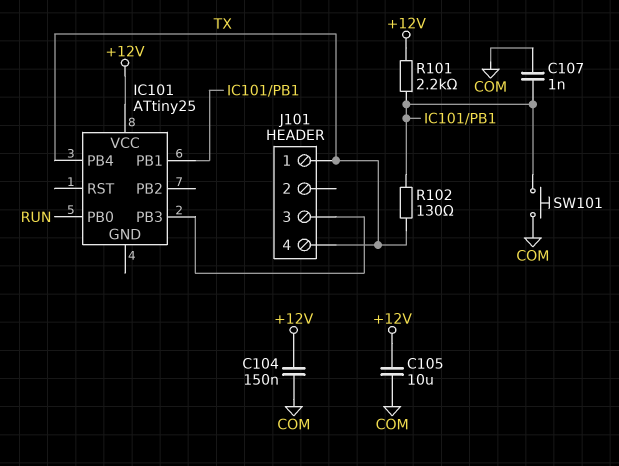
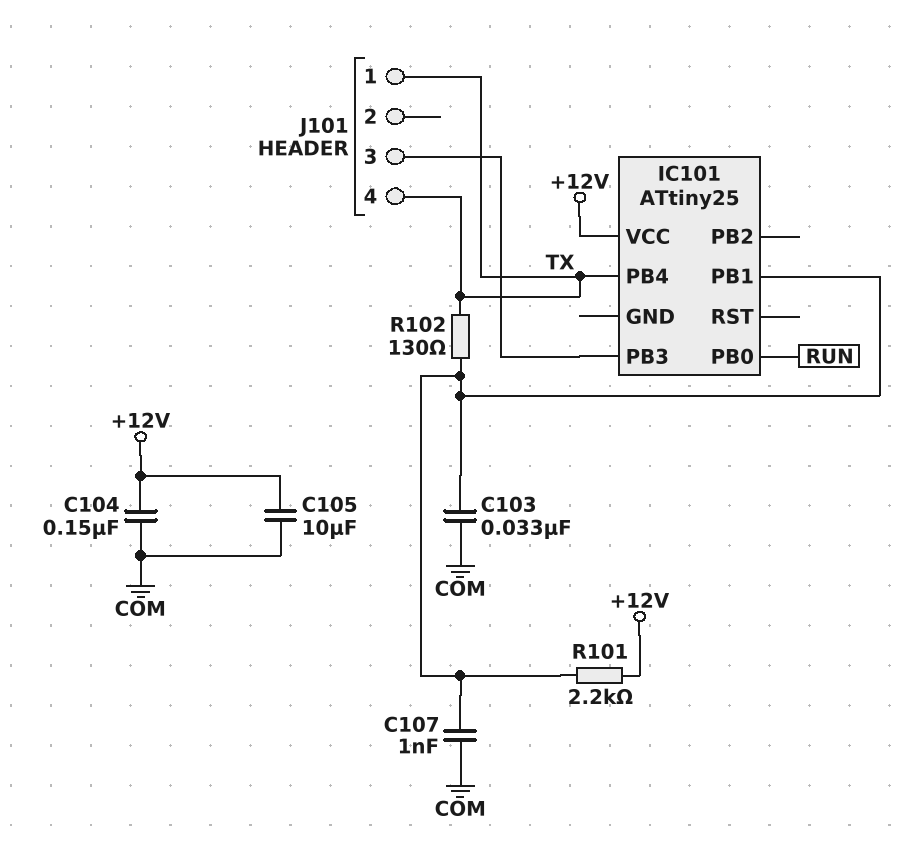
C103: none -> 33nF (COM, IC101/PB1)
SW101: button (COM, IC101/PB1) -> none

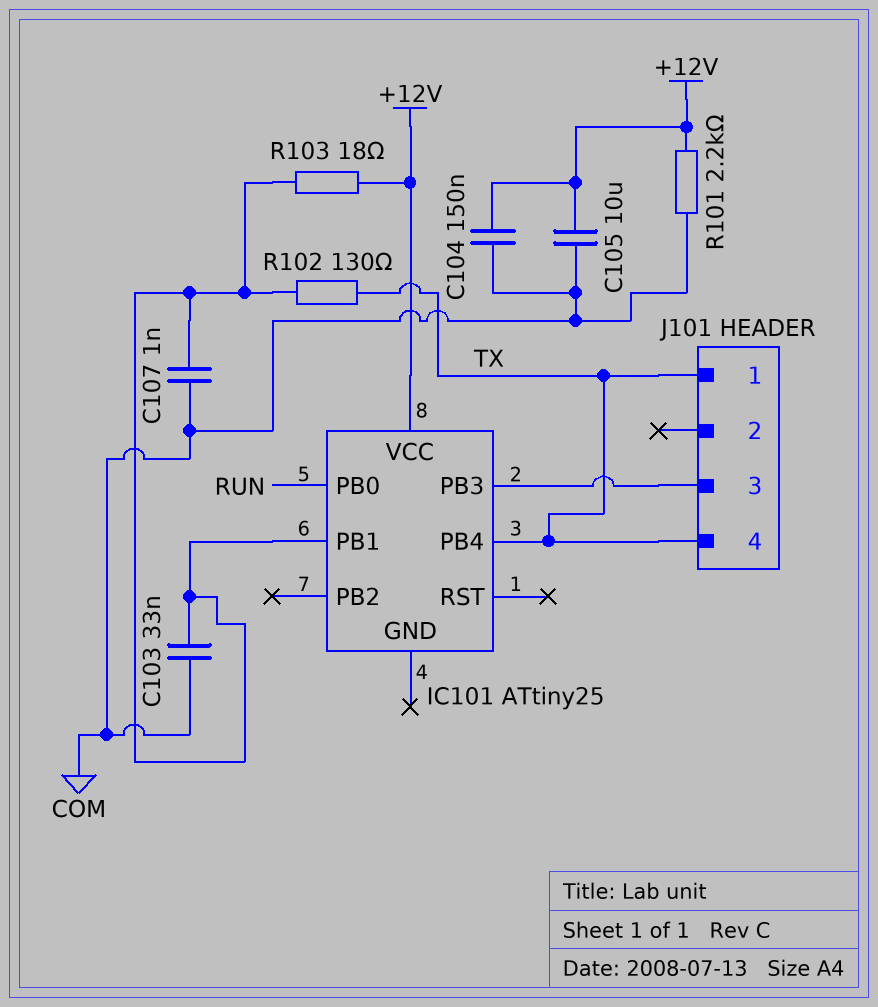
R101: 2.2k (+12V, IC101/PB1) -> 2.2k (+12V, COM)
R103: none -> 18 (+12V, IC101/PB1)

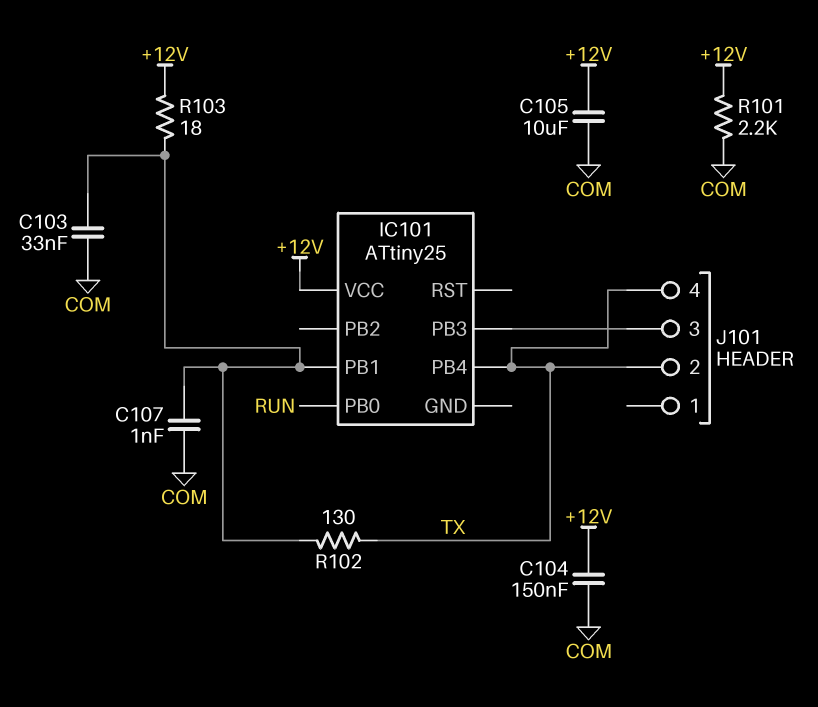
J101 pin 1: TX -> none
J101 pin 2: none -> TX

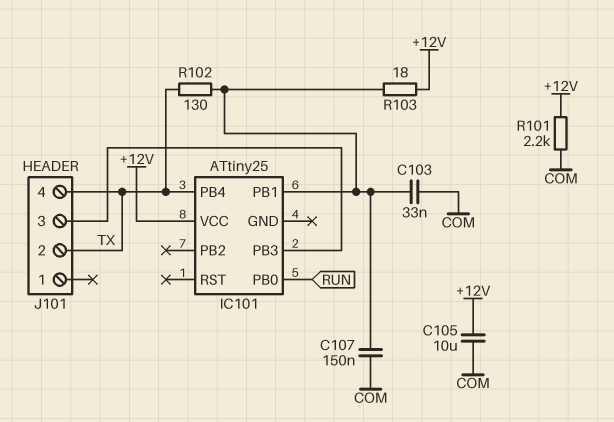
C104: 150nF (+12V, COM) -> none
C107: 1nF (COM, IC101/PB1) -> 150nF (COM, IC101/PB1)

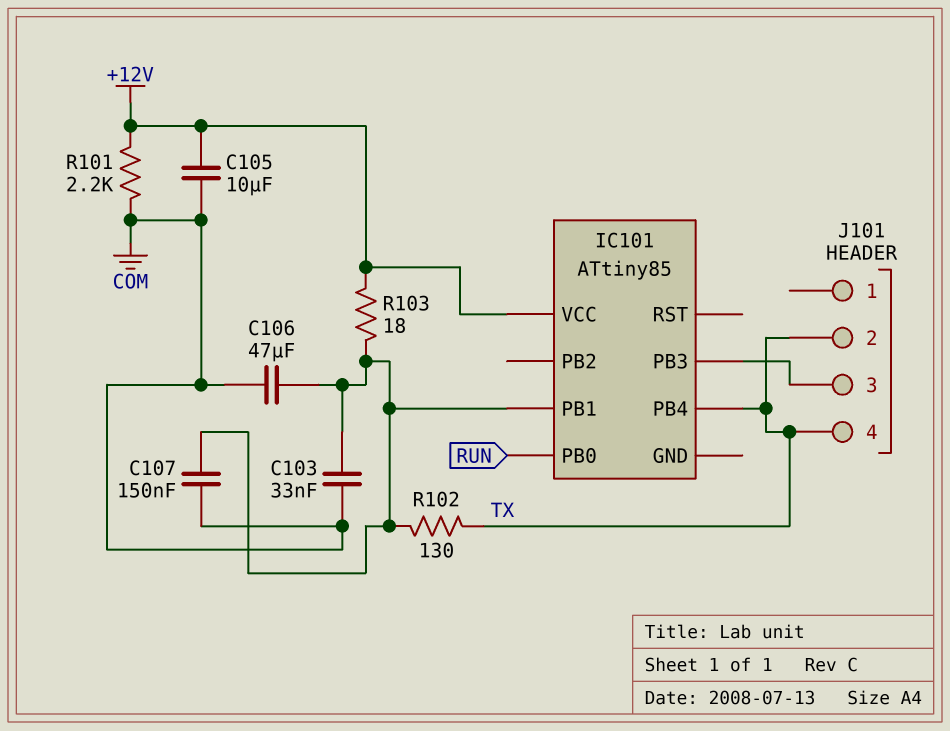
C106: none -> 47uF (COM, IC101/PB1)
IC101: ATtiny25 -> ATtiny85

